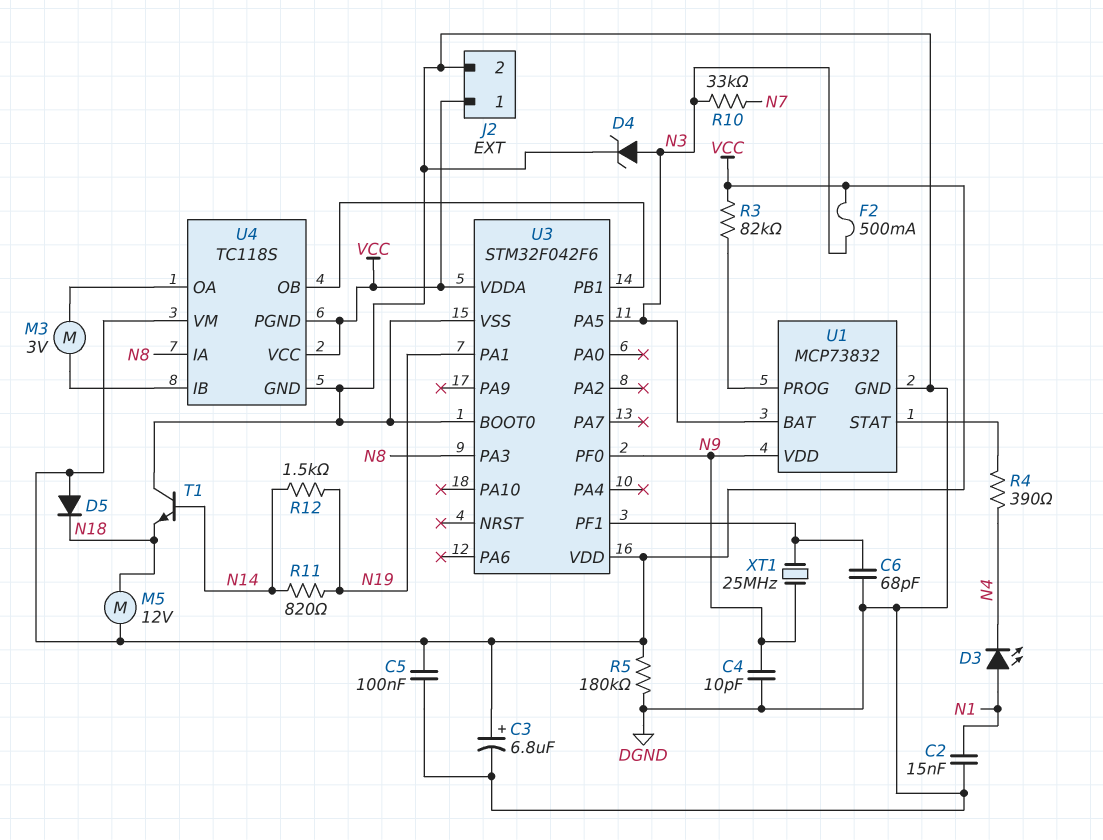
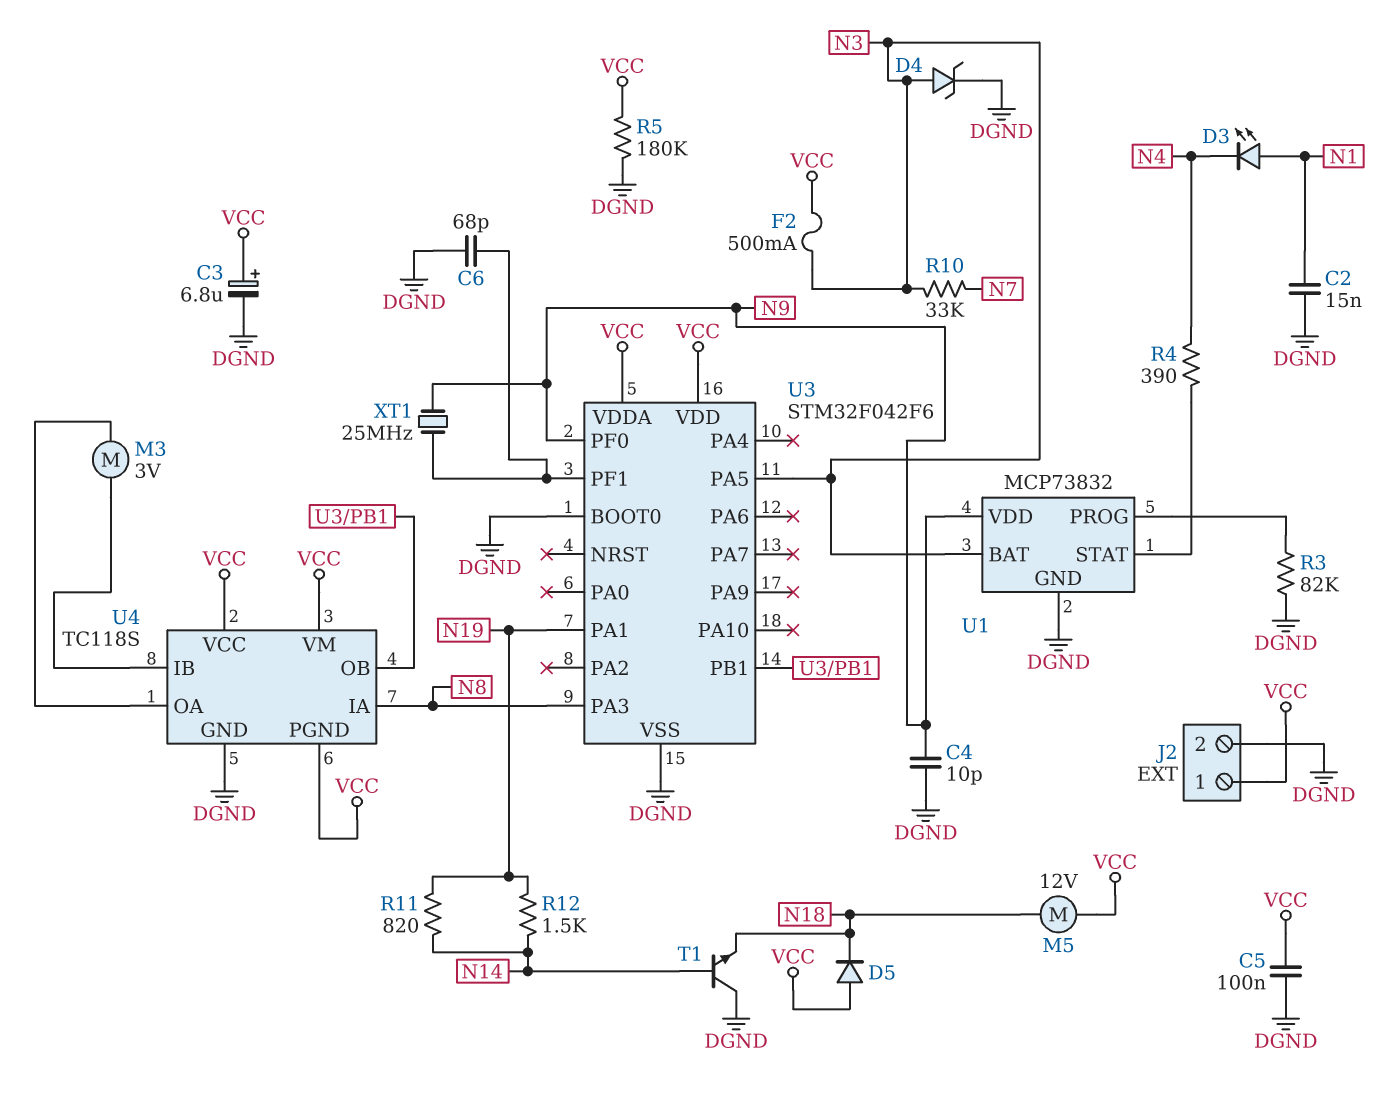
R3: 82k (U1/PROG, VCC) -> 82k (DGND, U1/PROG)

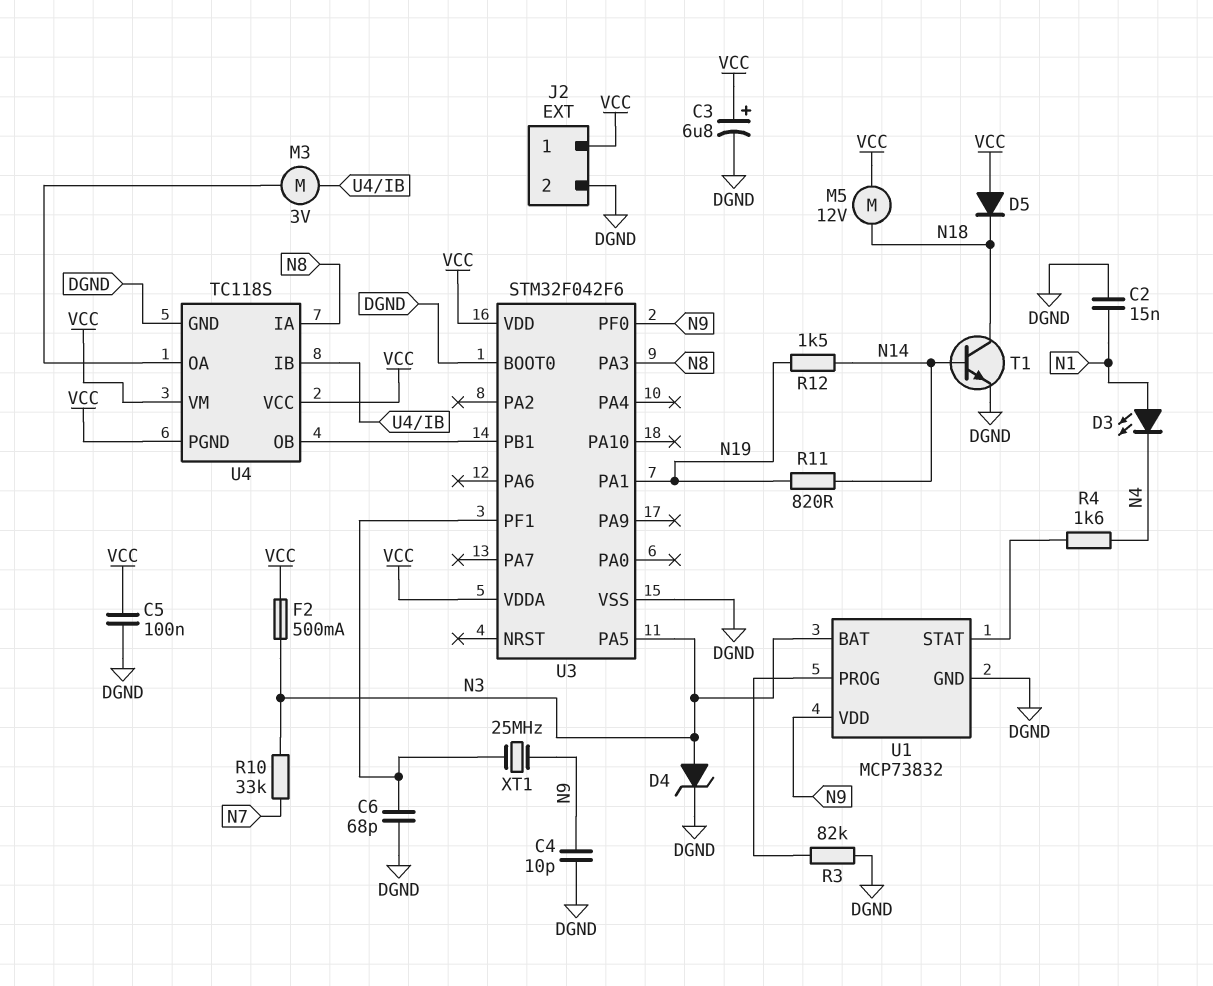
R4: 390 (N4, U1/STAT) -> 1.6k (N4, U1/STAT)
R5: 180k (DGND, VCC) -> none
T1: NPN (B N14, C DGND, E N18) -> NPN (B N14, C N18, E DGND)

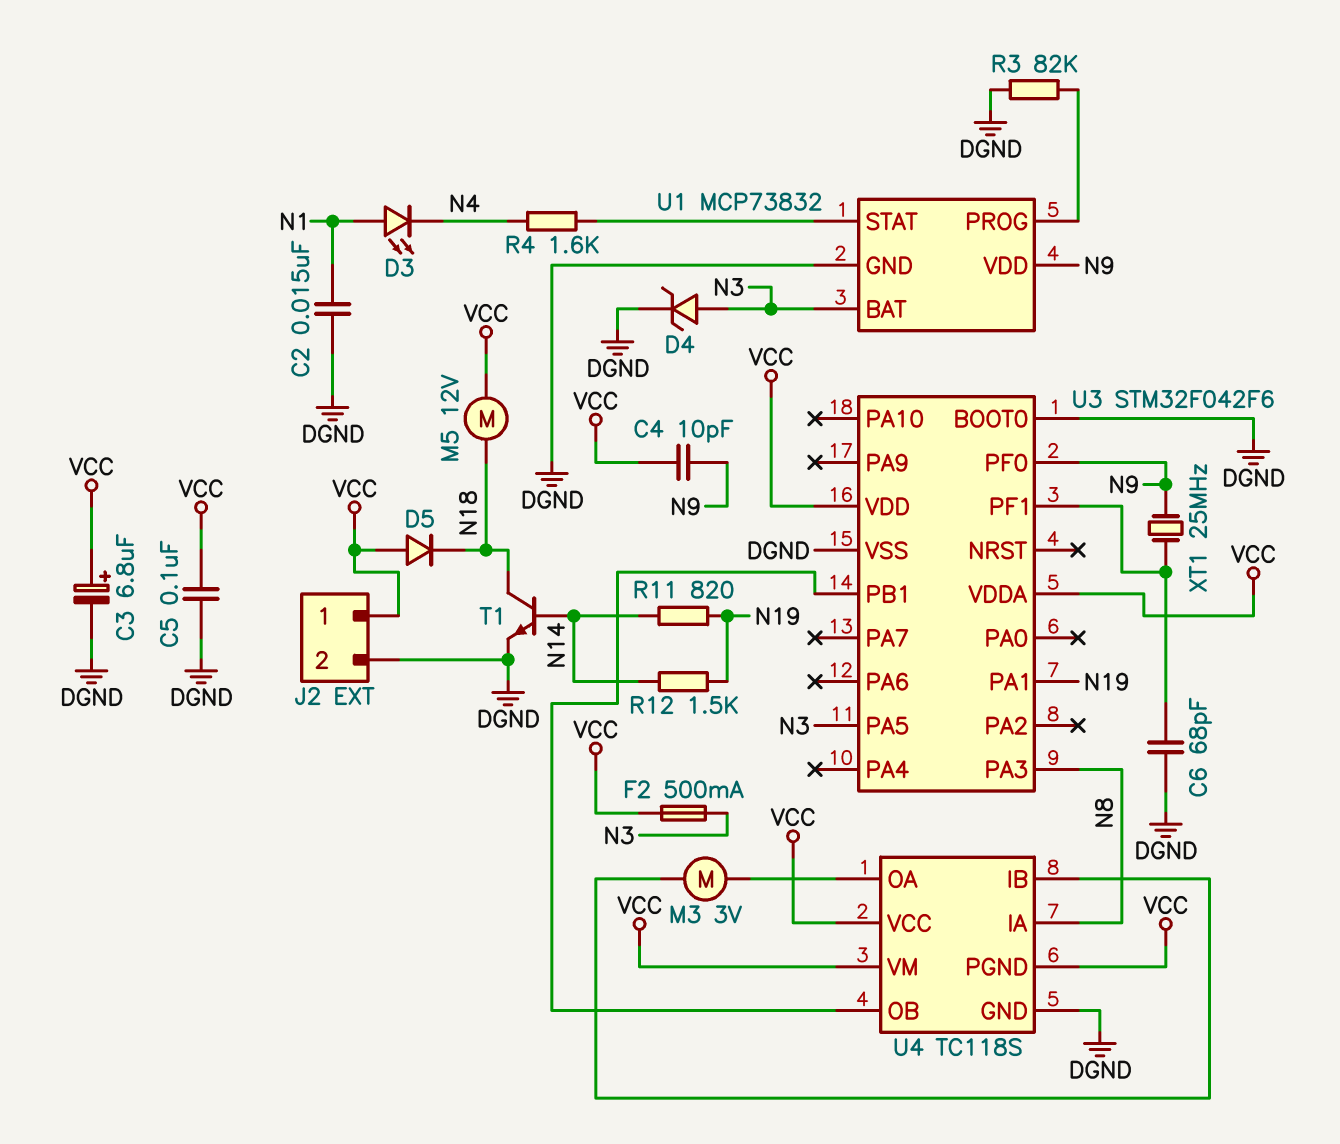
C4: 10pF (DGND, N9) -> 10pF (N9, VCC)
R10: 33k (N3, N7) -> none

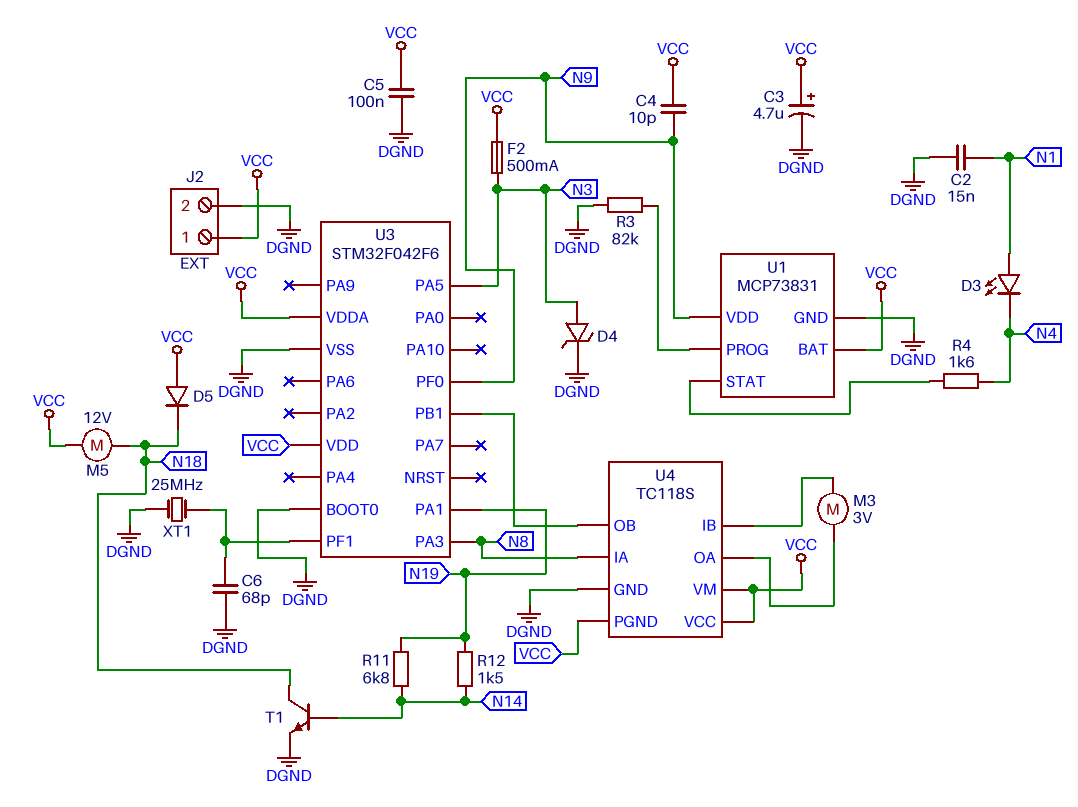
C3: 6.8uF (plus VCC, minus DGND) -> 4.7uF (plus VCC, minus DGND)
R11: 820 (N14, N19) -> 6.8k (N14, N19)
U1: MCP73832 -> MCP73831
U1 pin BAT: N3 -> VCC
XT1: 25MHz (N9, U3/PF1) -> 25MHz (DGND, U3/PF1)

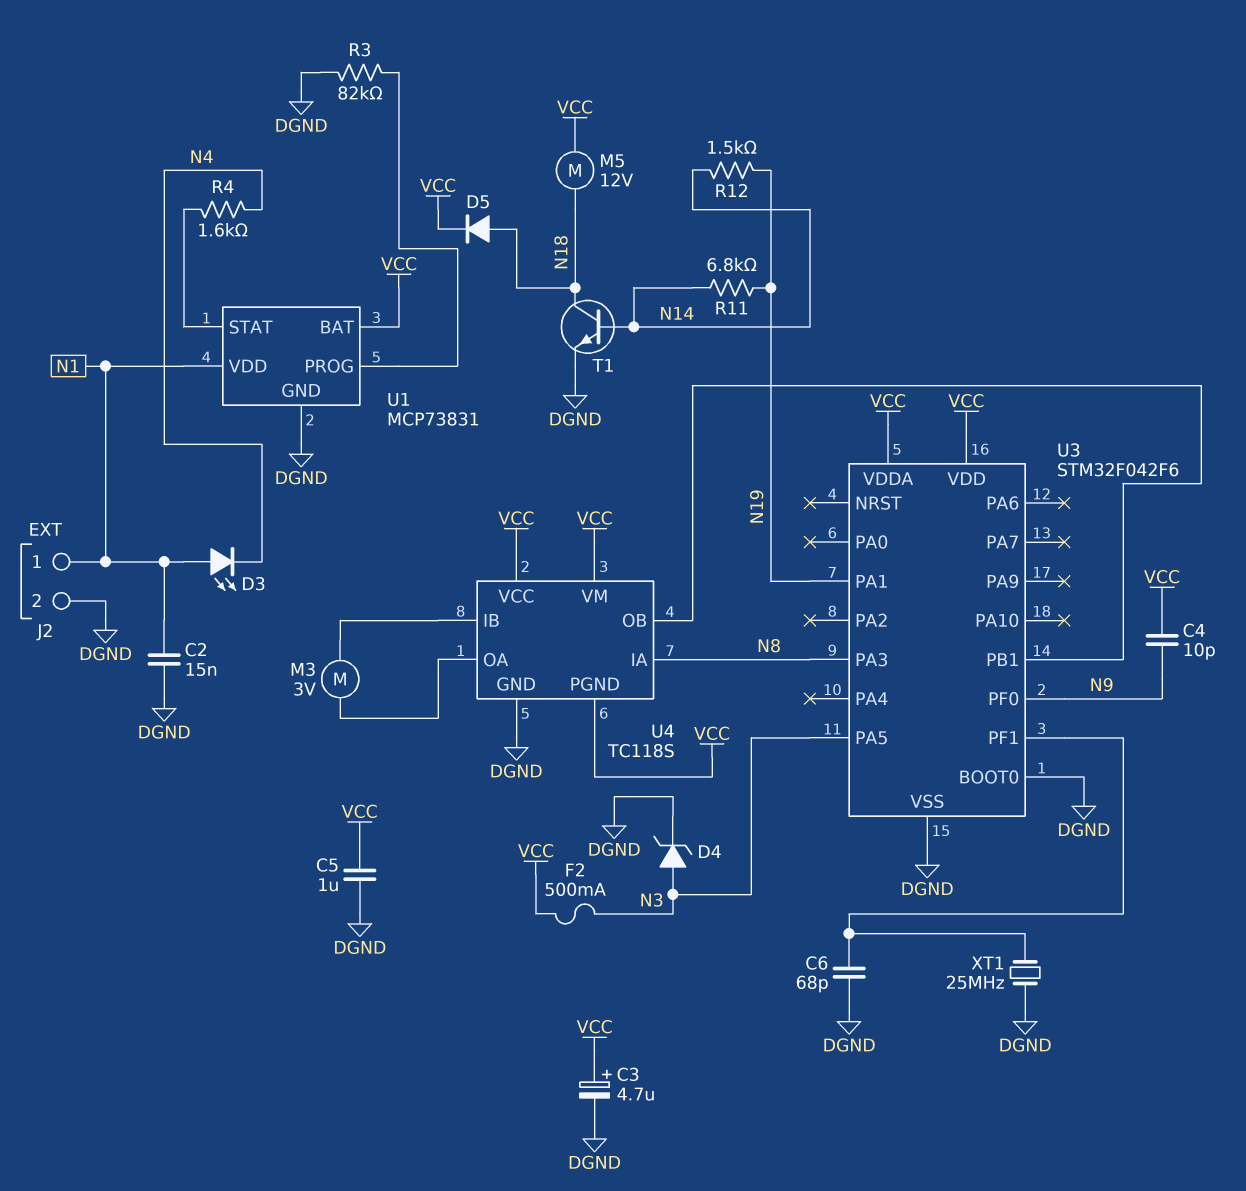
C5: 100nF (DGND, VCC) -> 1uF (DGND, VCC)
D5: diode (A VCC, K N18) -> diode (A N18, K VCC)
J2 pin 1: VCC -> N1
U1 pin VDD: N9 -> N1

